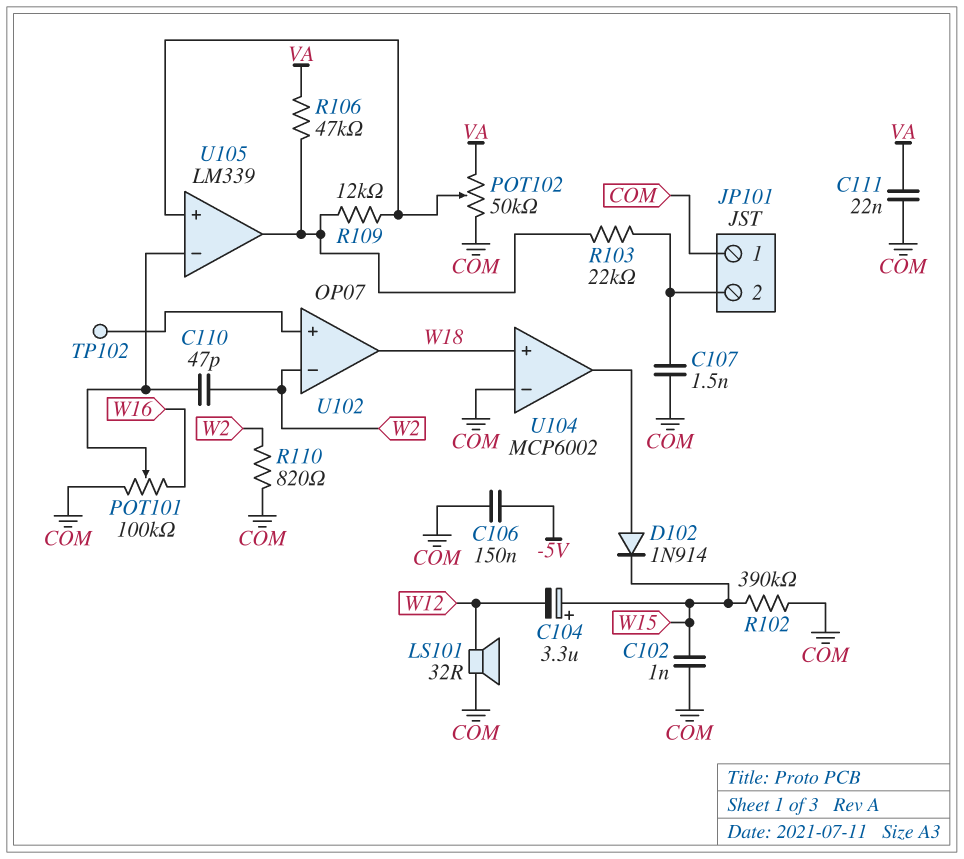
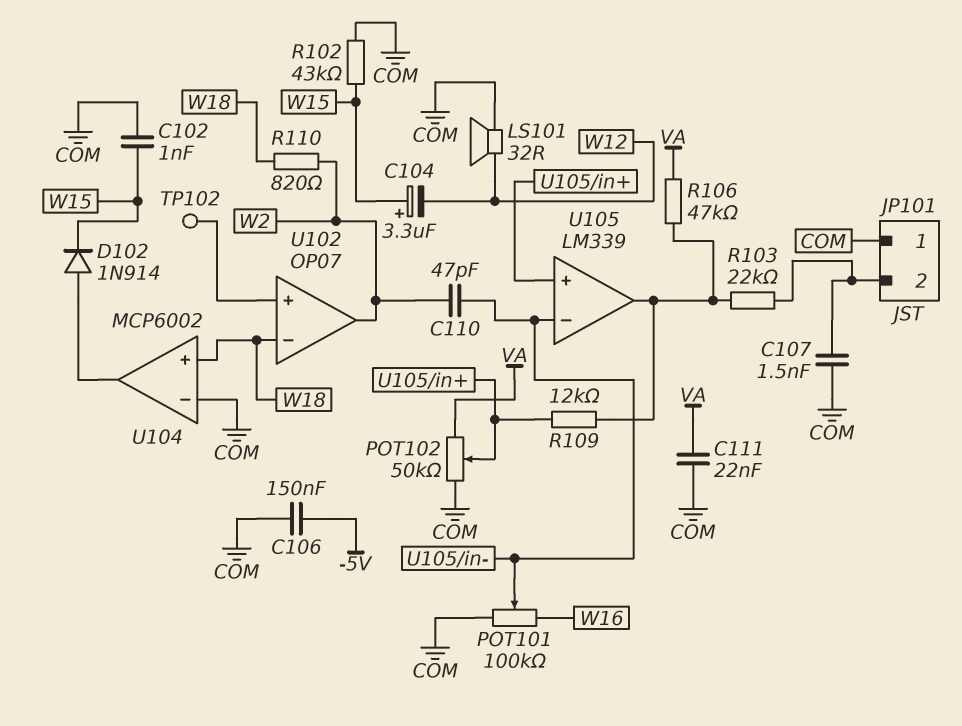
R102: 390k (COM, W15) -> 43k (COM, W15)
R110: 820 (COM, W2) -> 820 (W2, W18)
U102 pin in-: W2 -> W18
U102 pin out: W18 -> W2

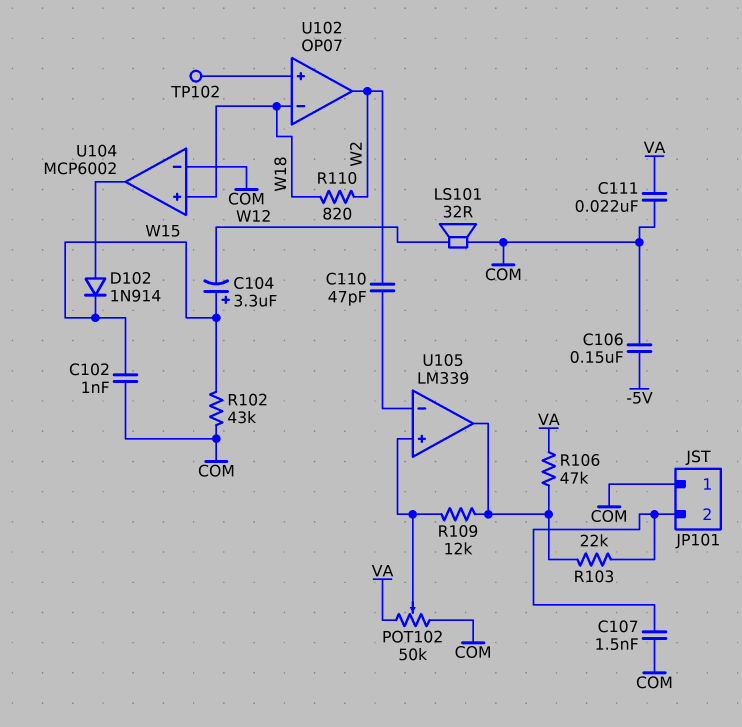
POT101: 100k (COM, W16, wiper U105/in-) -> none

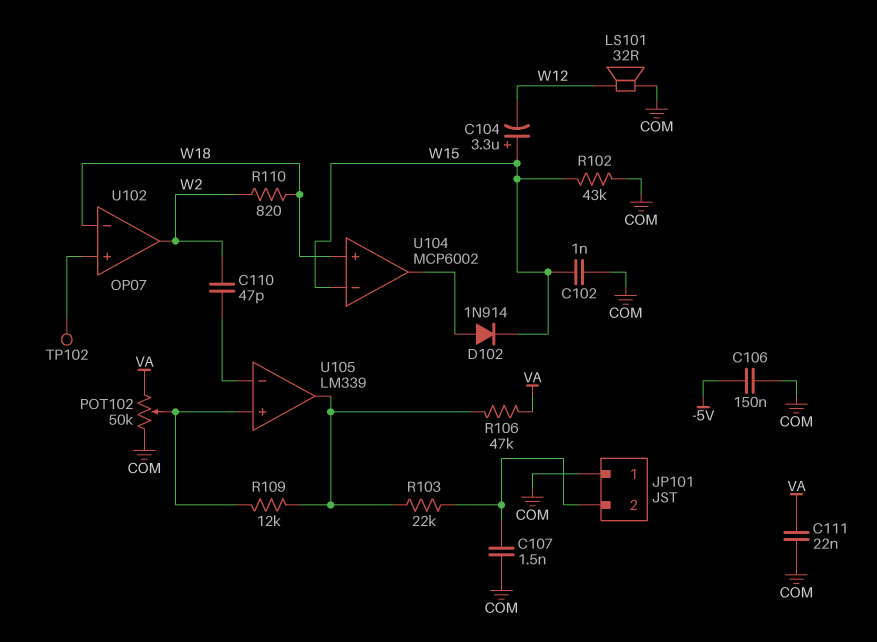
U104 pin in-: COM -> W15

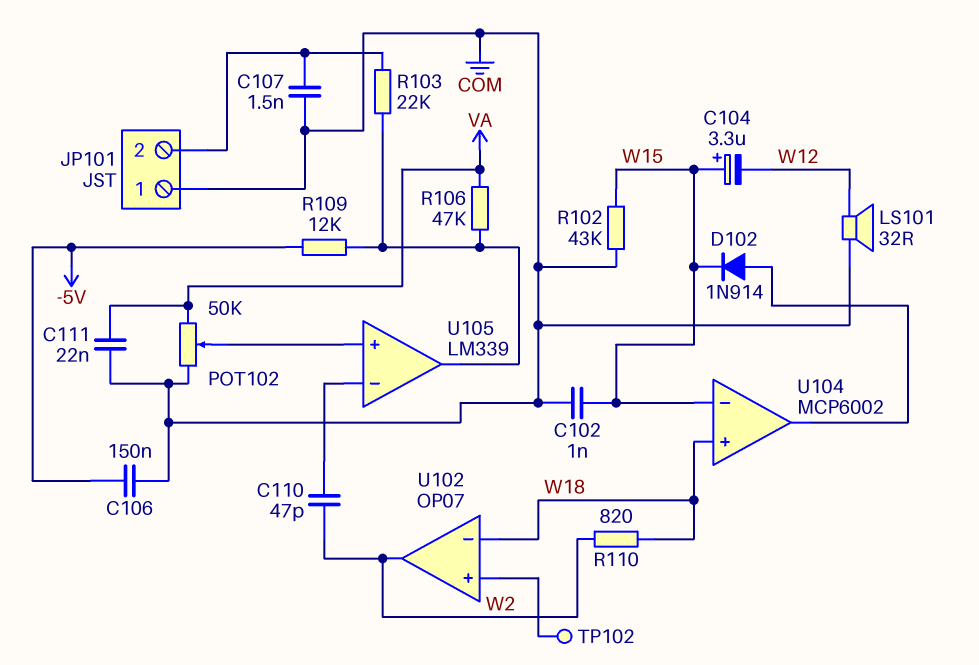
R109: 12k (U105/in+, U105/out) -> 12k (-5V, U105/out)

